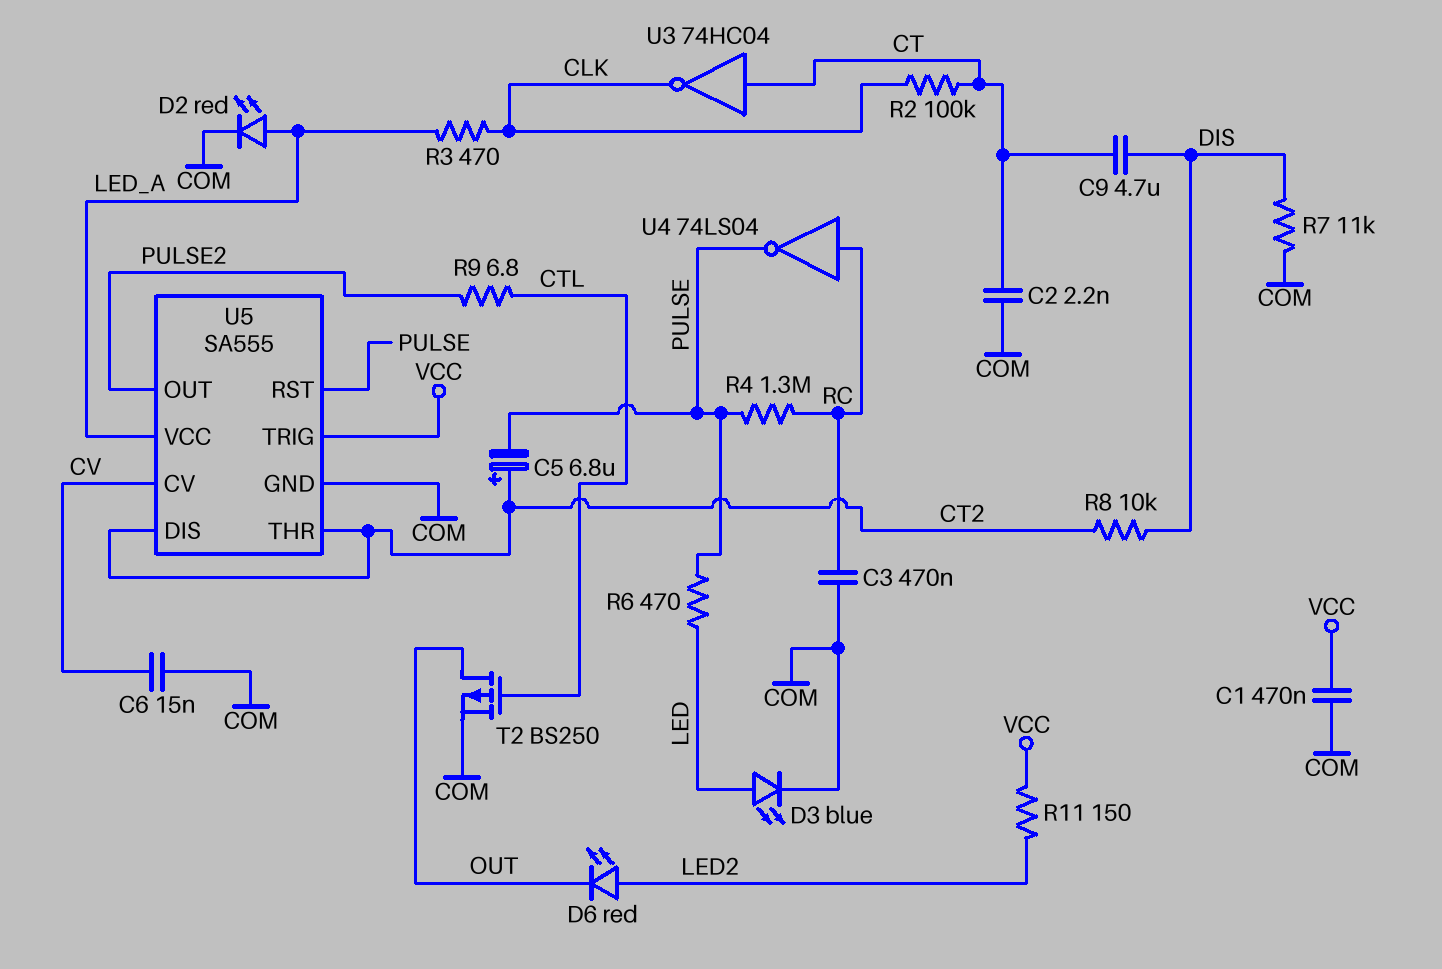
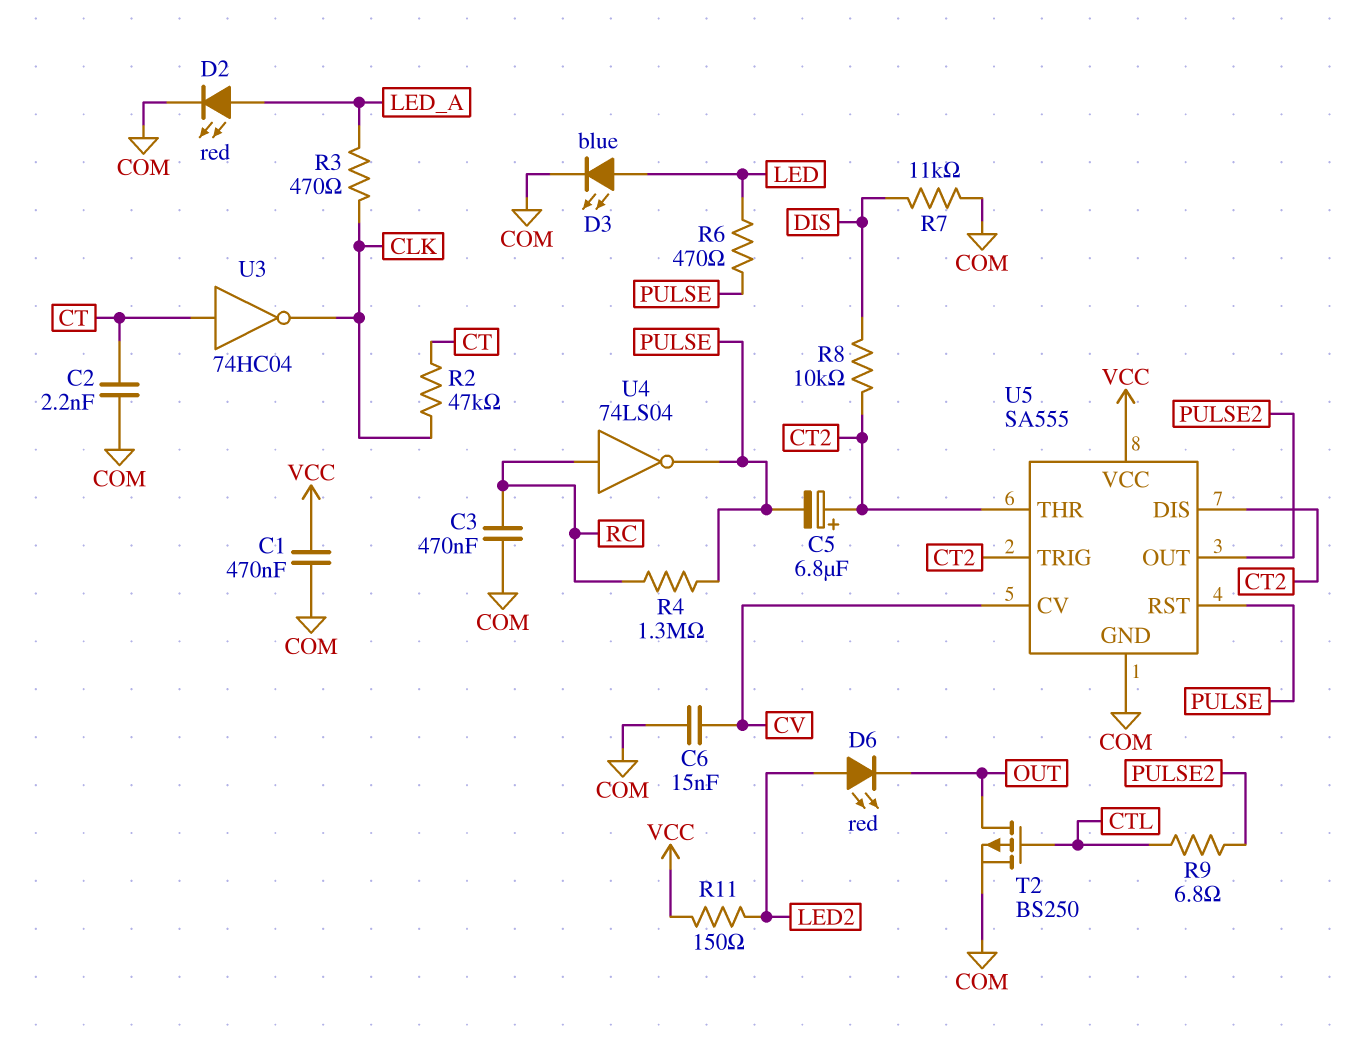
C9: 4.7uF (CT, DIS) -> none
R2: 100k (CLK, CT) -> 47k (CLK, CT)
U5 pin TRIG: VCC -> CT2
U5 pin VCC: LED_A -> VCC

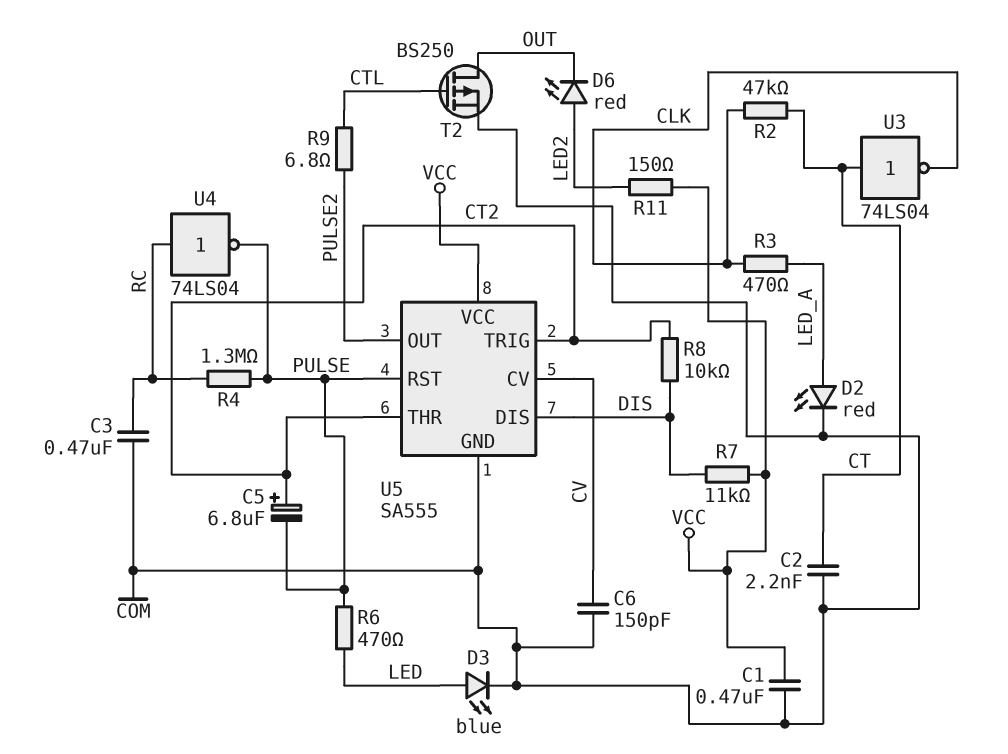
C6: 15nF (COM, CV) -> 150pF (COM, CV)
R7: 11k (COM, DIS) -> 11k (DIS, VCC)
U3: NOT 74HC04 (in CT, out CLK) -> NOT 74LS04 (in CT, out CLK)
U5 pin DIS: CT2 -> DIS

